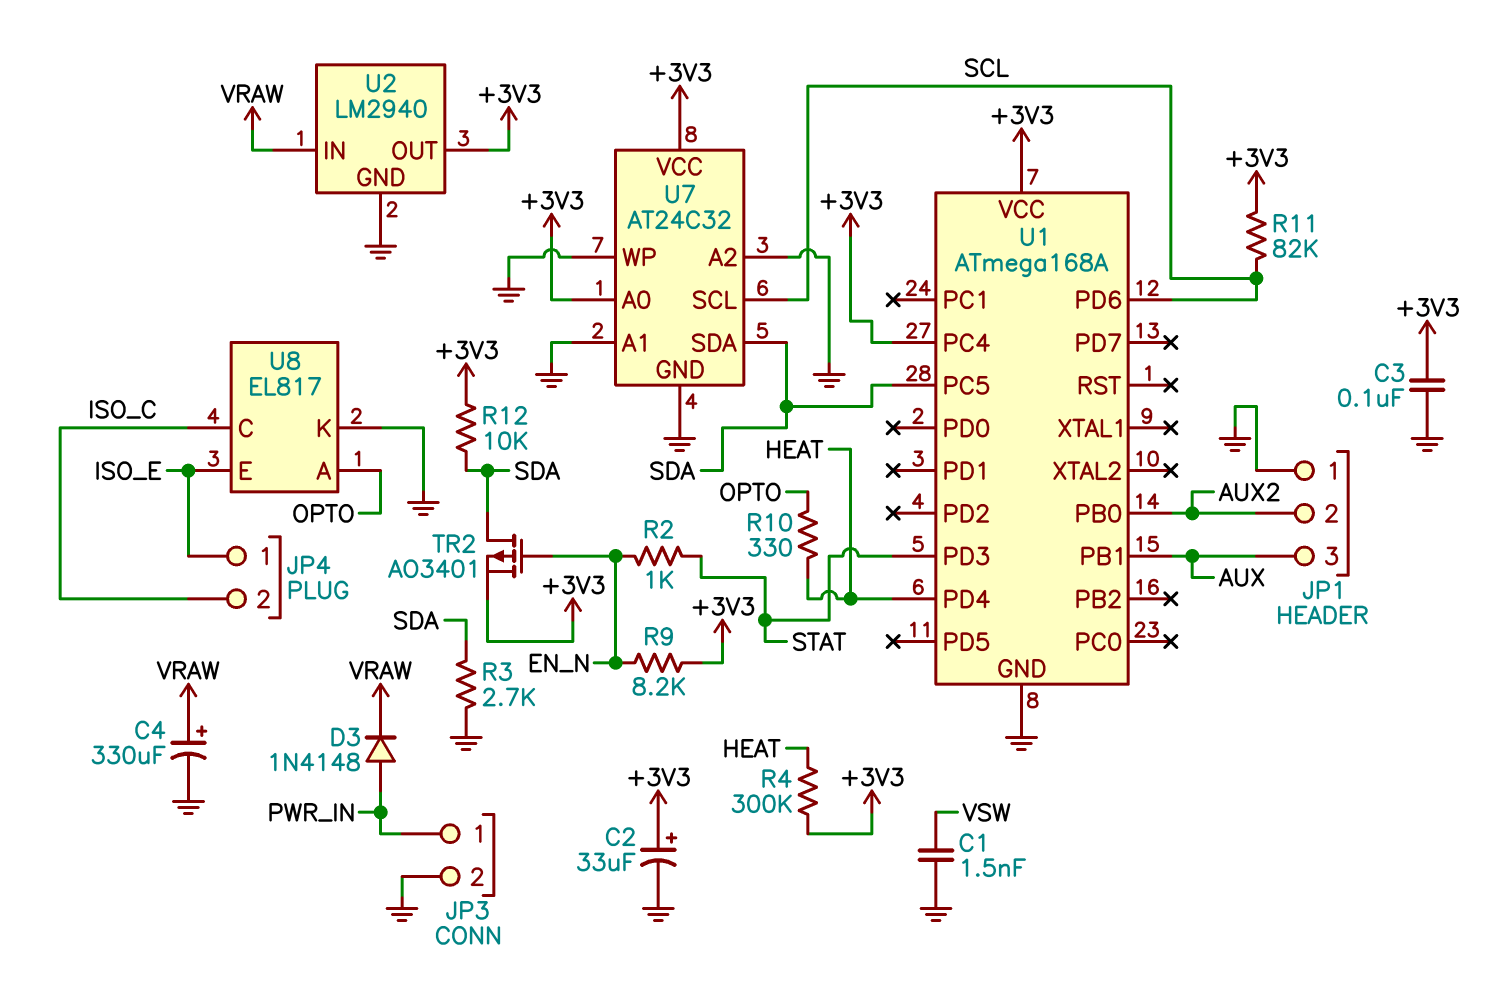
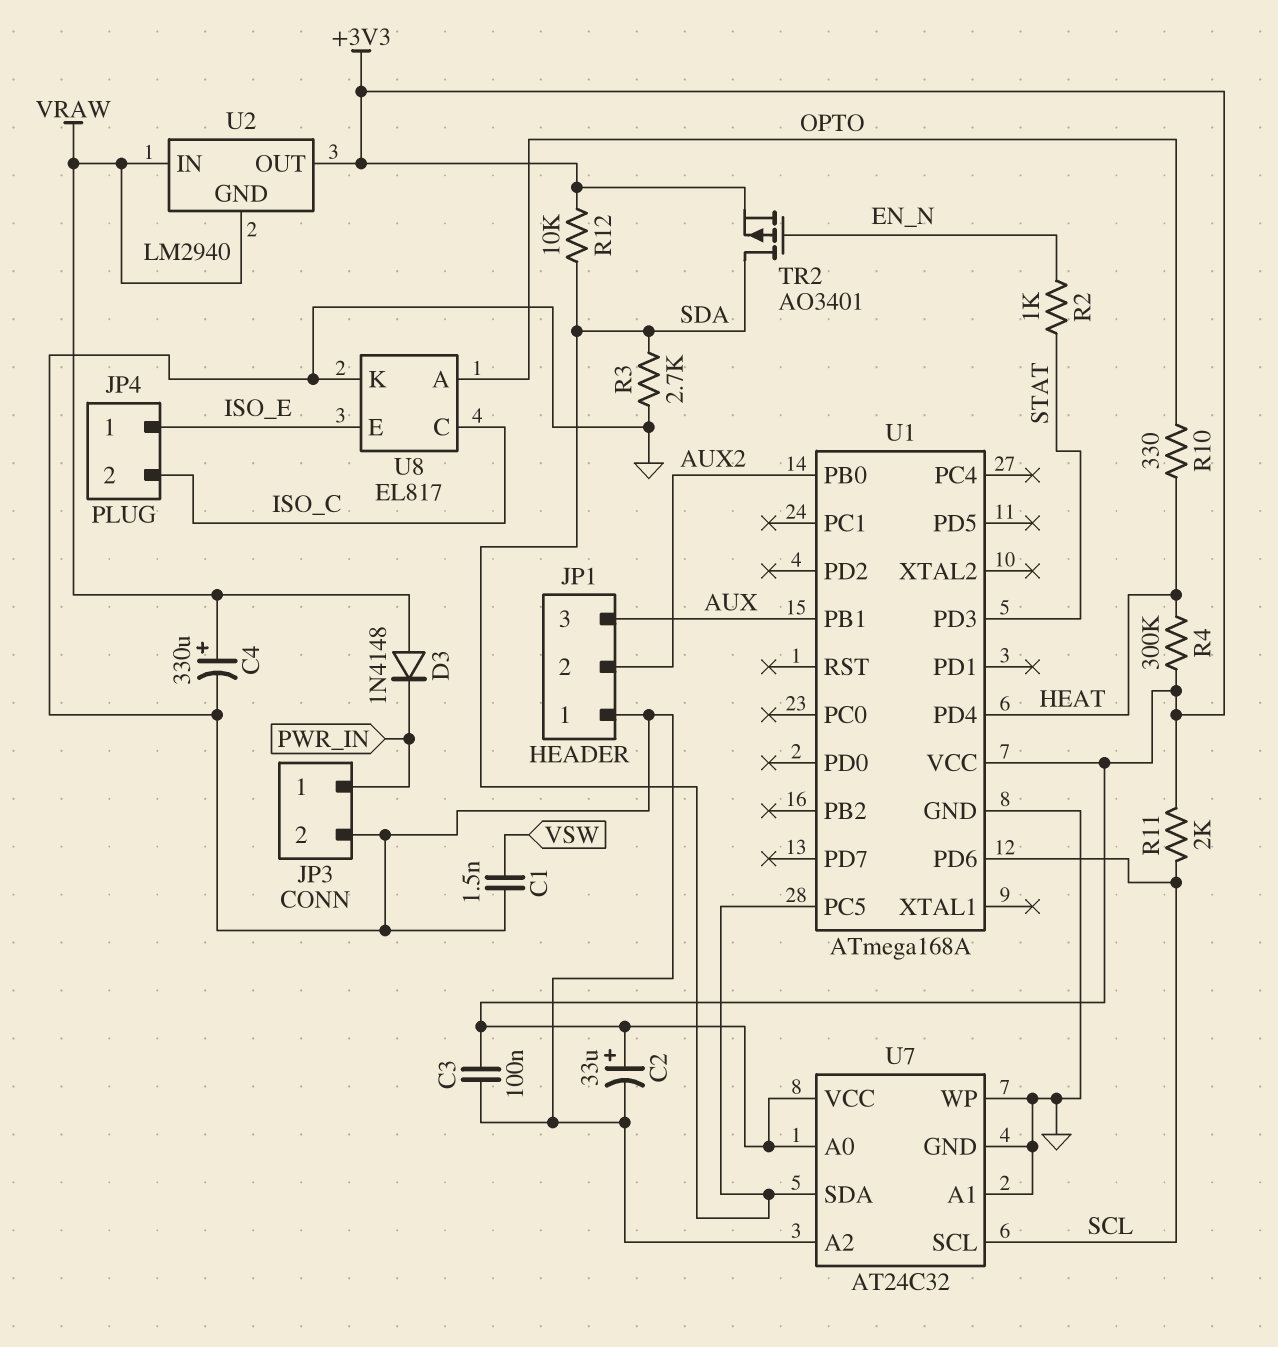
D3: diode 1N4148 (A PWR_IN, K VRAW) -> diode 1N4148 (A VRAW, K PWR_IN)
R9: 8.2k (+3V3, EN_N) -> none
R11: 82k (+3V3, SCL) -> 2k (+3V3, SCL)
U1 pin PC4: +3V3 -> none
U2 pin GND: GND -> VRAW

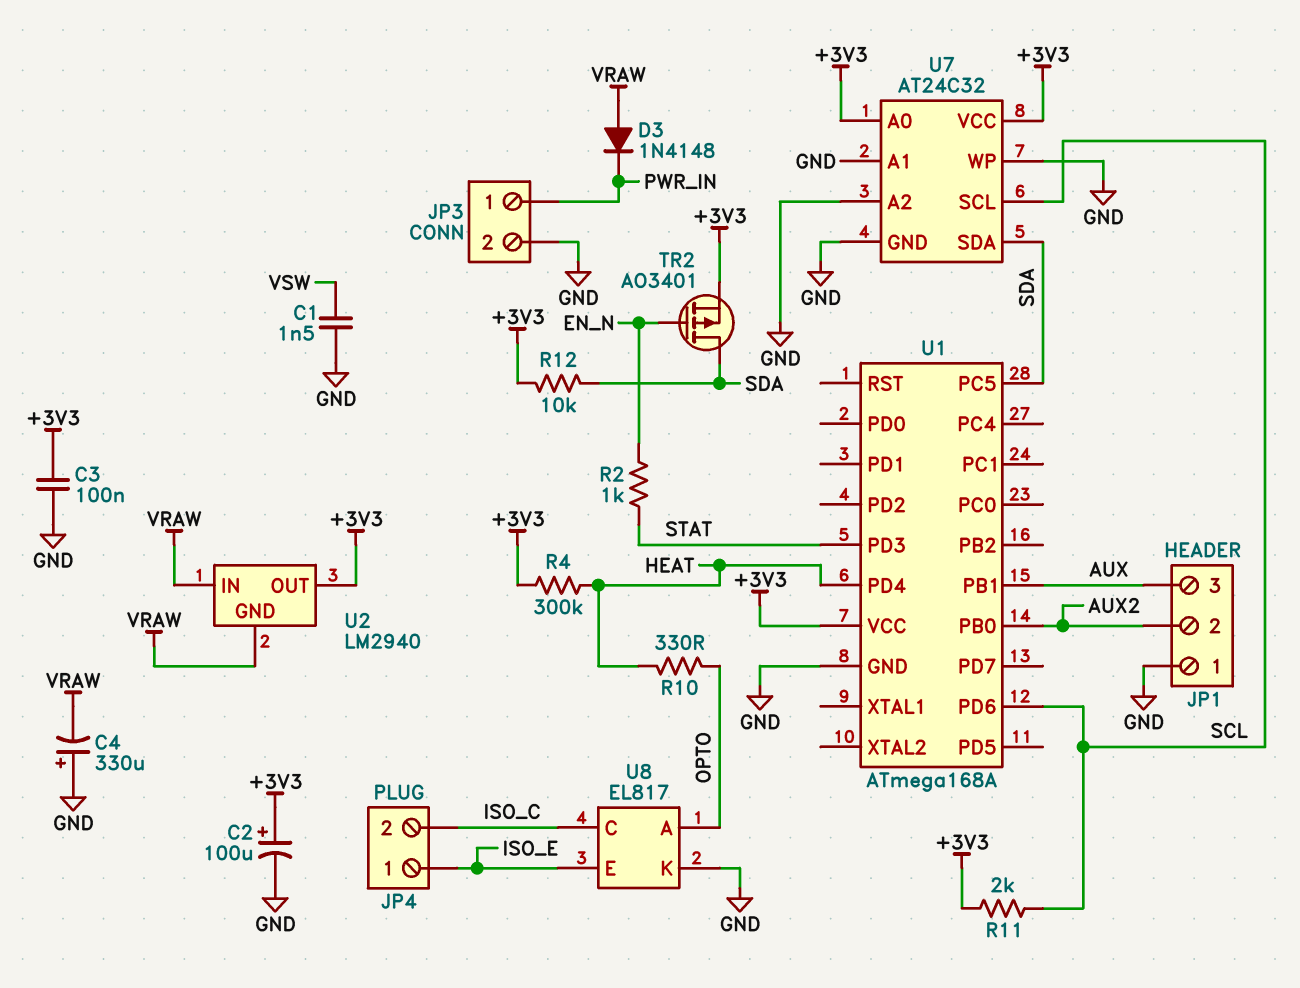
C2: 33uF (plus +3V3, minus GND) -> 100uF (plus +3V3, minus GND)
C4: 330uF (plus VRAW, minus GND) -> 330uF (plus GND, minus VRAW)
R3: 2.7k (GND, SDA) -> none

